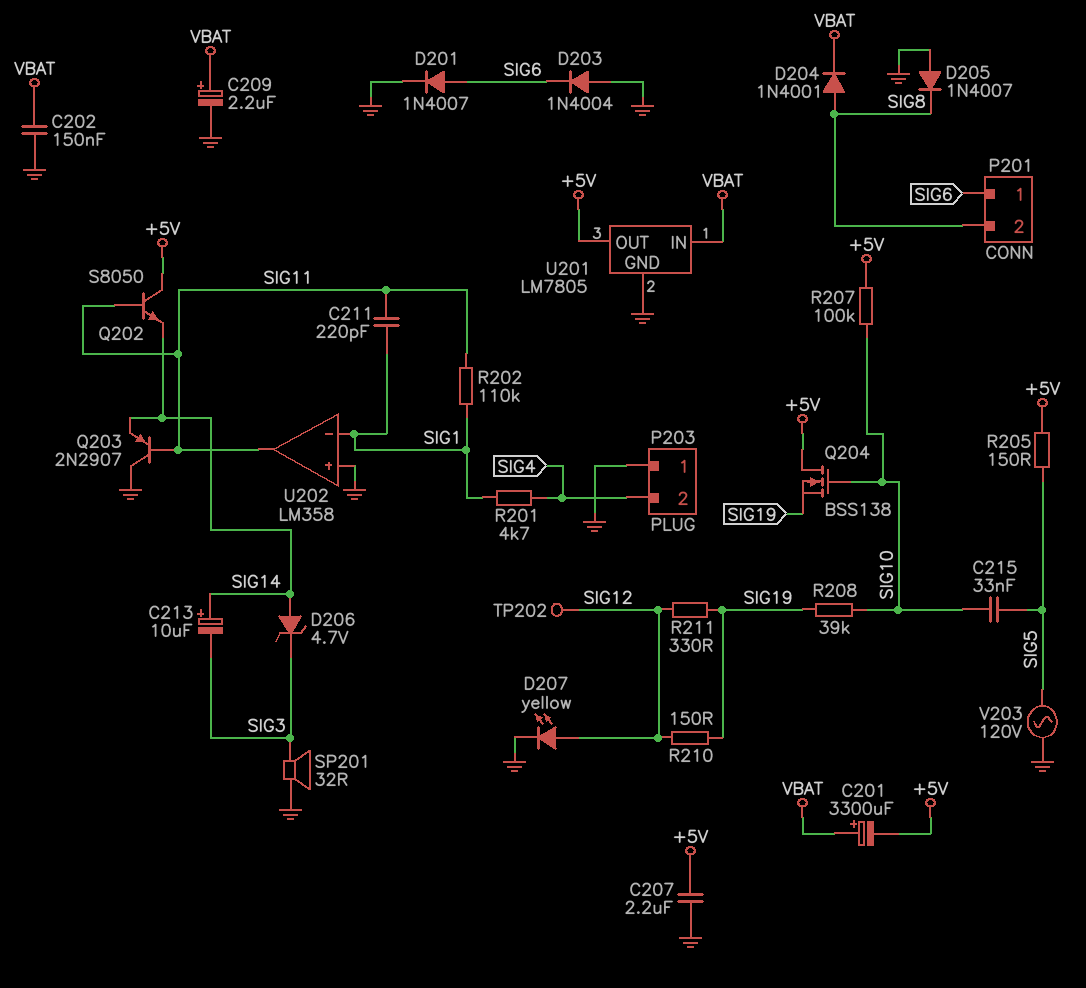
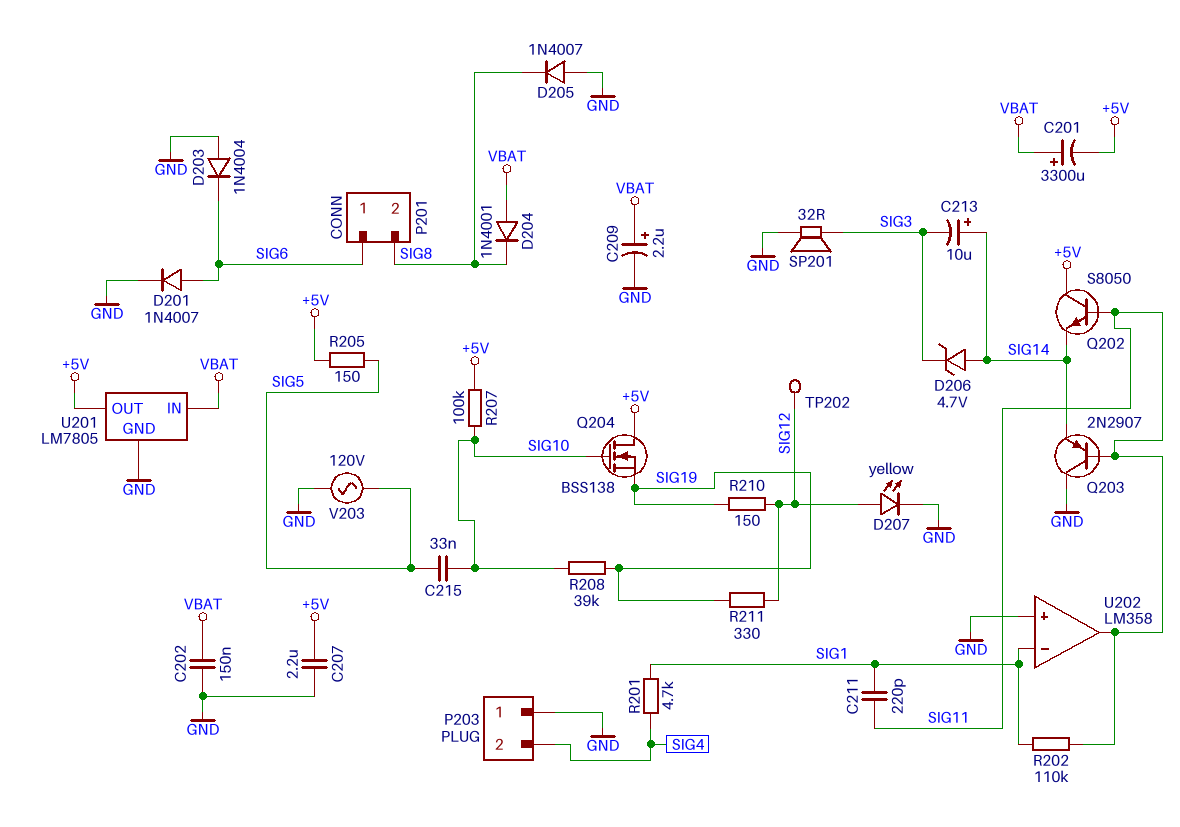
D204: diode 1N4001 (A SIG8, K VBAT) -> diode 1N4001 (A VBAT, K SIG8)

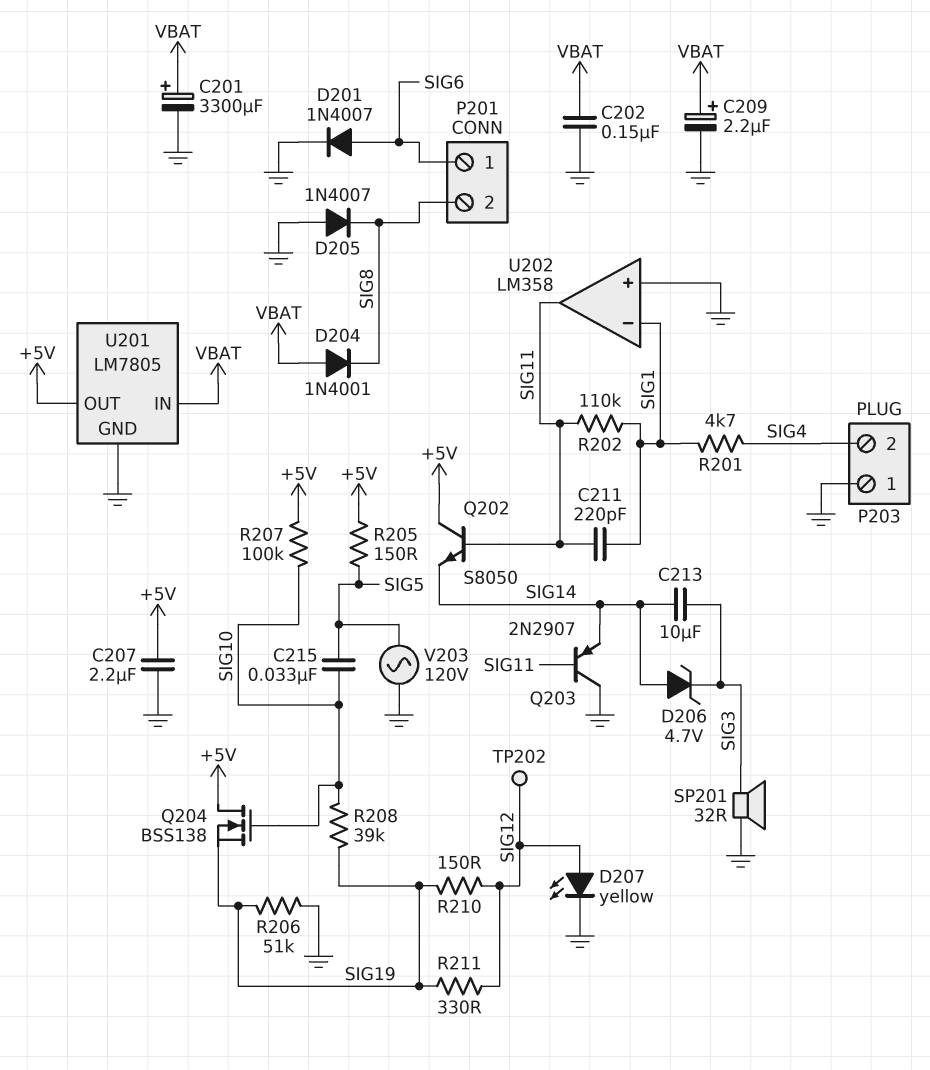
C201: 3300uF (plus VBAT, minus +5V) -> 3300uF (plus VBAT, minus GND)
C213: 10uF (plus SIG14, minus SIG3) -> 10uF (SIG3, SIG14)
D203: diode 1N4004 (A GND, K SIG6) -> none
R206: none -> 51k (GND, SIG19)

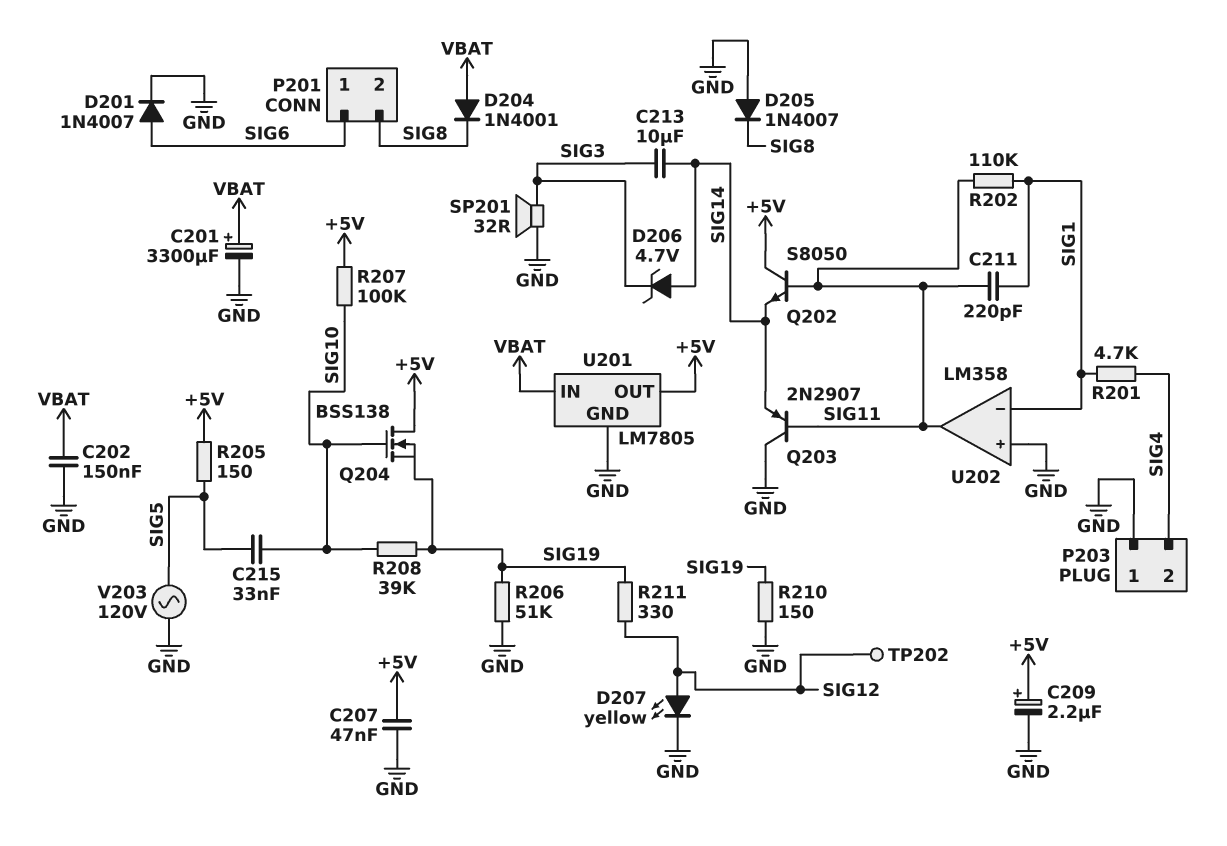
C207: 2.2uF (+5V, GND) -> 47nF (+5V, GND)
C209: 2.2uF (plus VBAT, minus GND) -> 2.2uF (plus +5V, minus GND)
R210: 150 (SIG12, SIG19) -> 150 (GND, SIG19)

